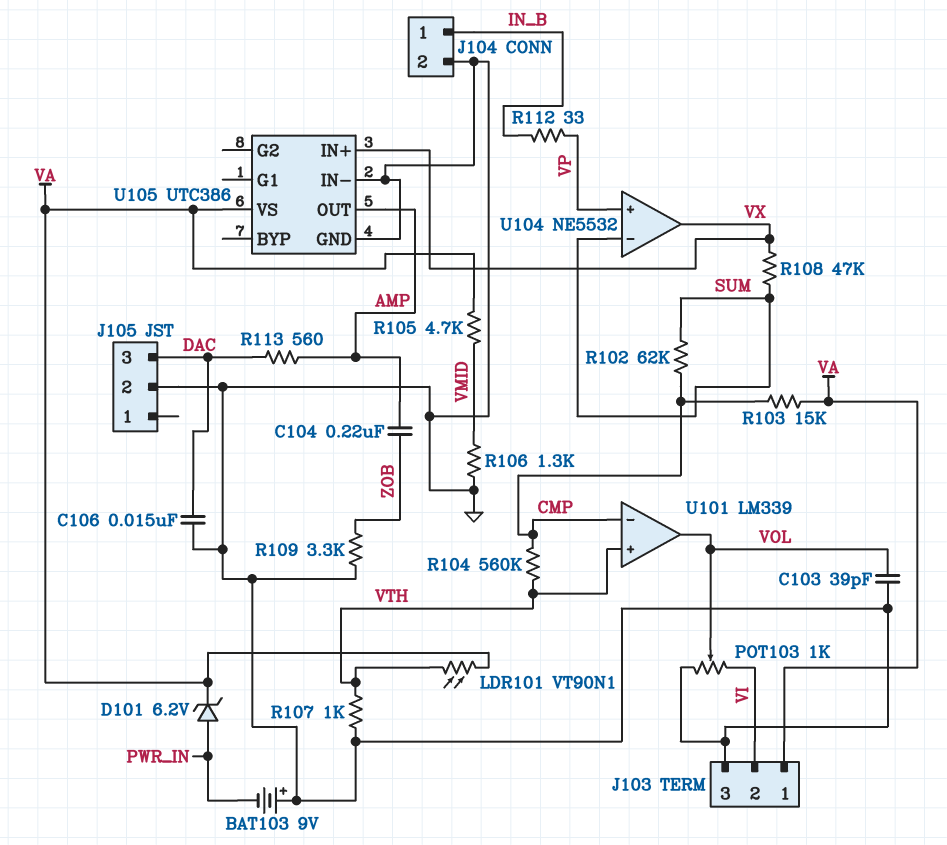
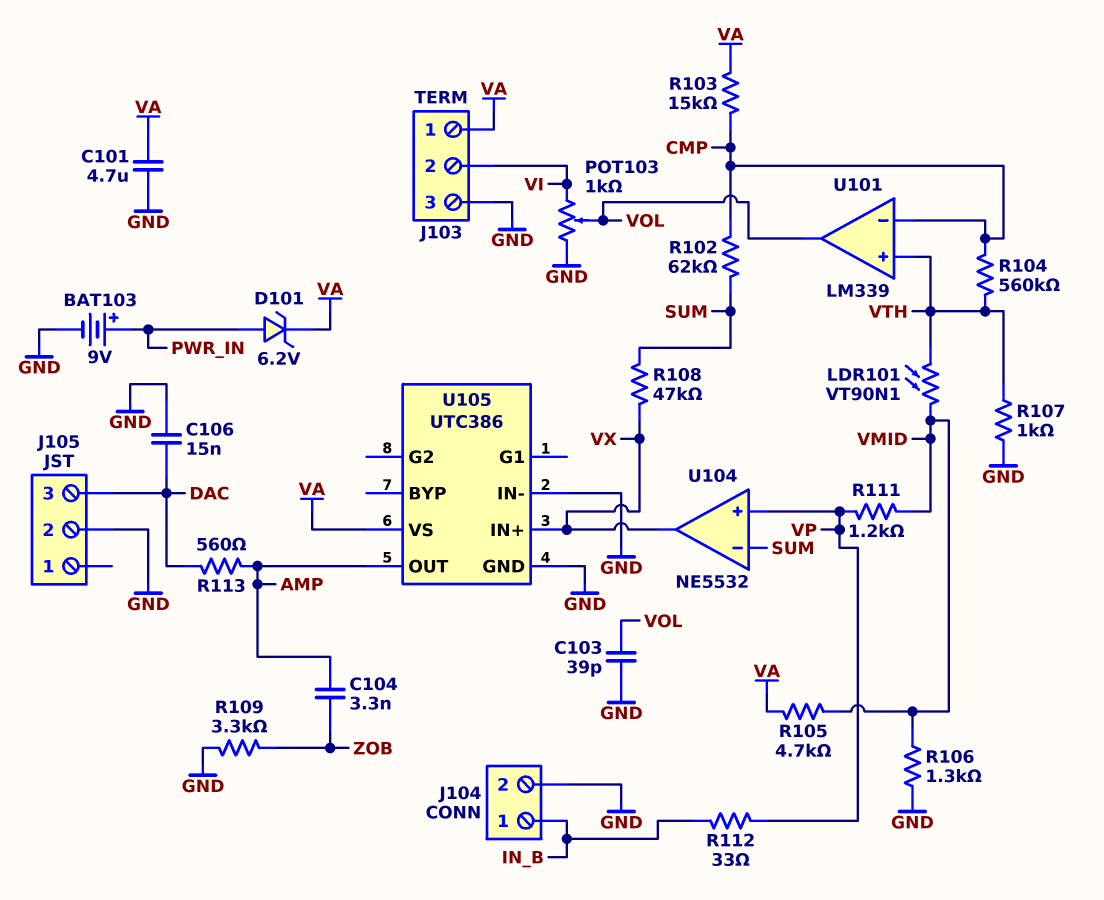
BAT103: 9V (plus GND, minus PWR_IN) -> 9V (plus PWR_IN, minus GND)
C101: none -> 4.7uF (GND, VA)
C104: 220nF (AMP, ZOB) -> 3.3nF (AMP, ZOB)
LDR101: VT90N1 (VA, VTH) -> VT90N1 (VMID, VTH)
R111: none -> 1.2k (VMID, VP)

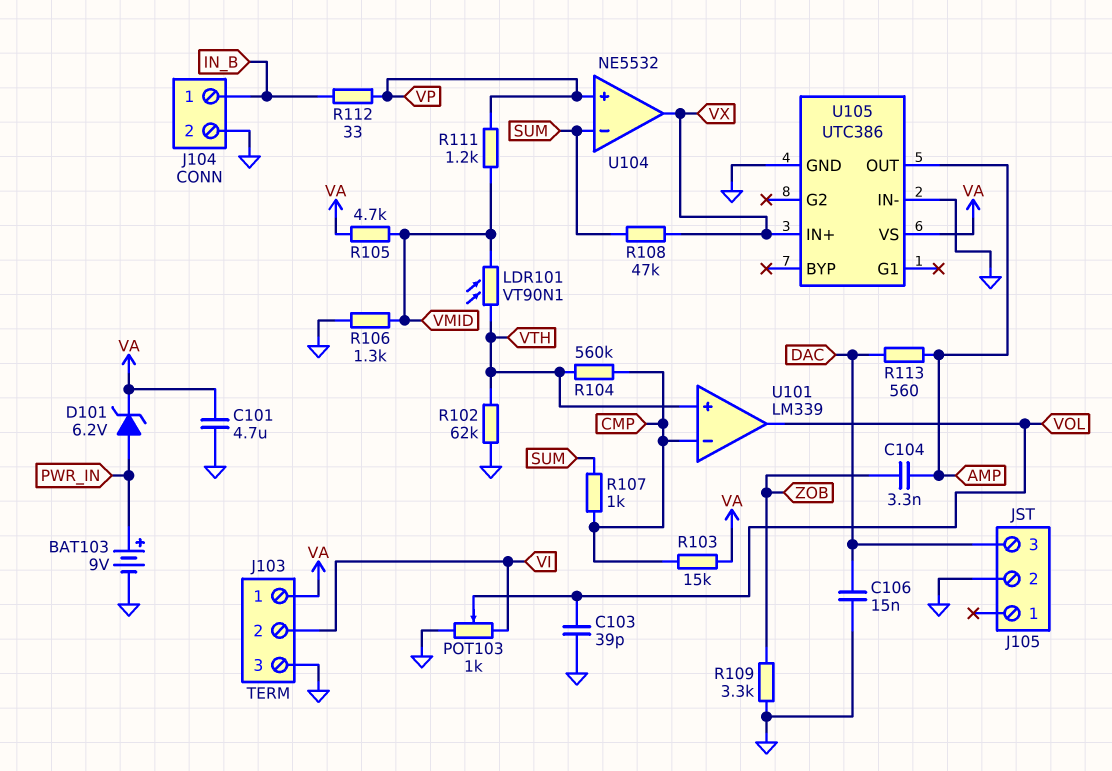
R102: 62k (CMP, SUM) -> 62k (GND, VTH)
R107: 1k (GND, VTH) -> 1k (CMP, SUM)

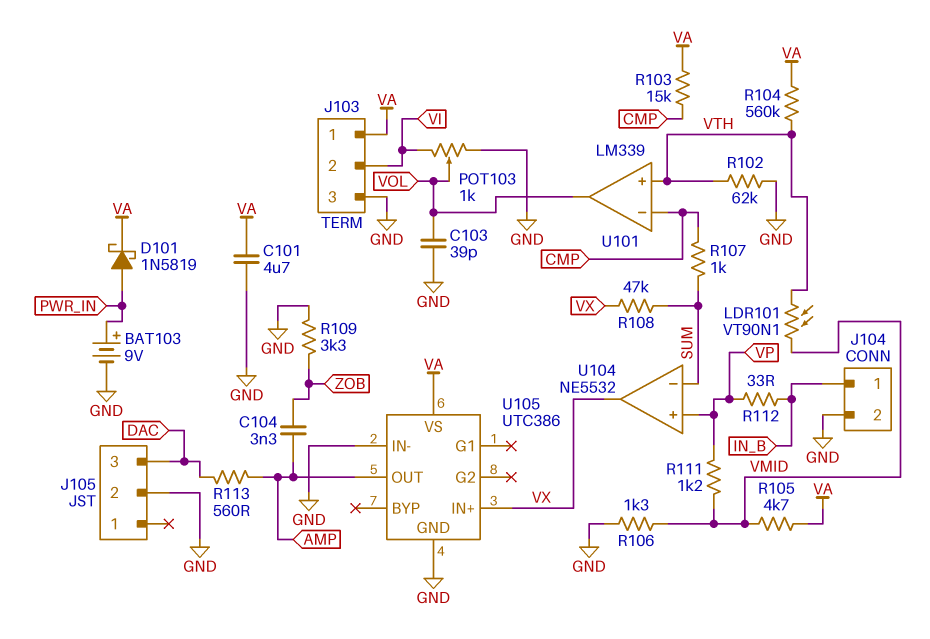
C106: 15nF (DAC, GND) -> none
D101: zener 6.2V (A PWR_IN, K VA) -> schottky 1N5819 (A PWR_IN, K VA)
R104: 560k (CMP, VTH) -> 560k (VA, VTH)

